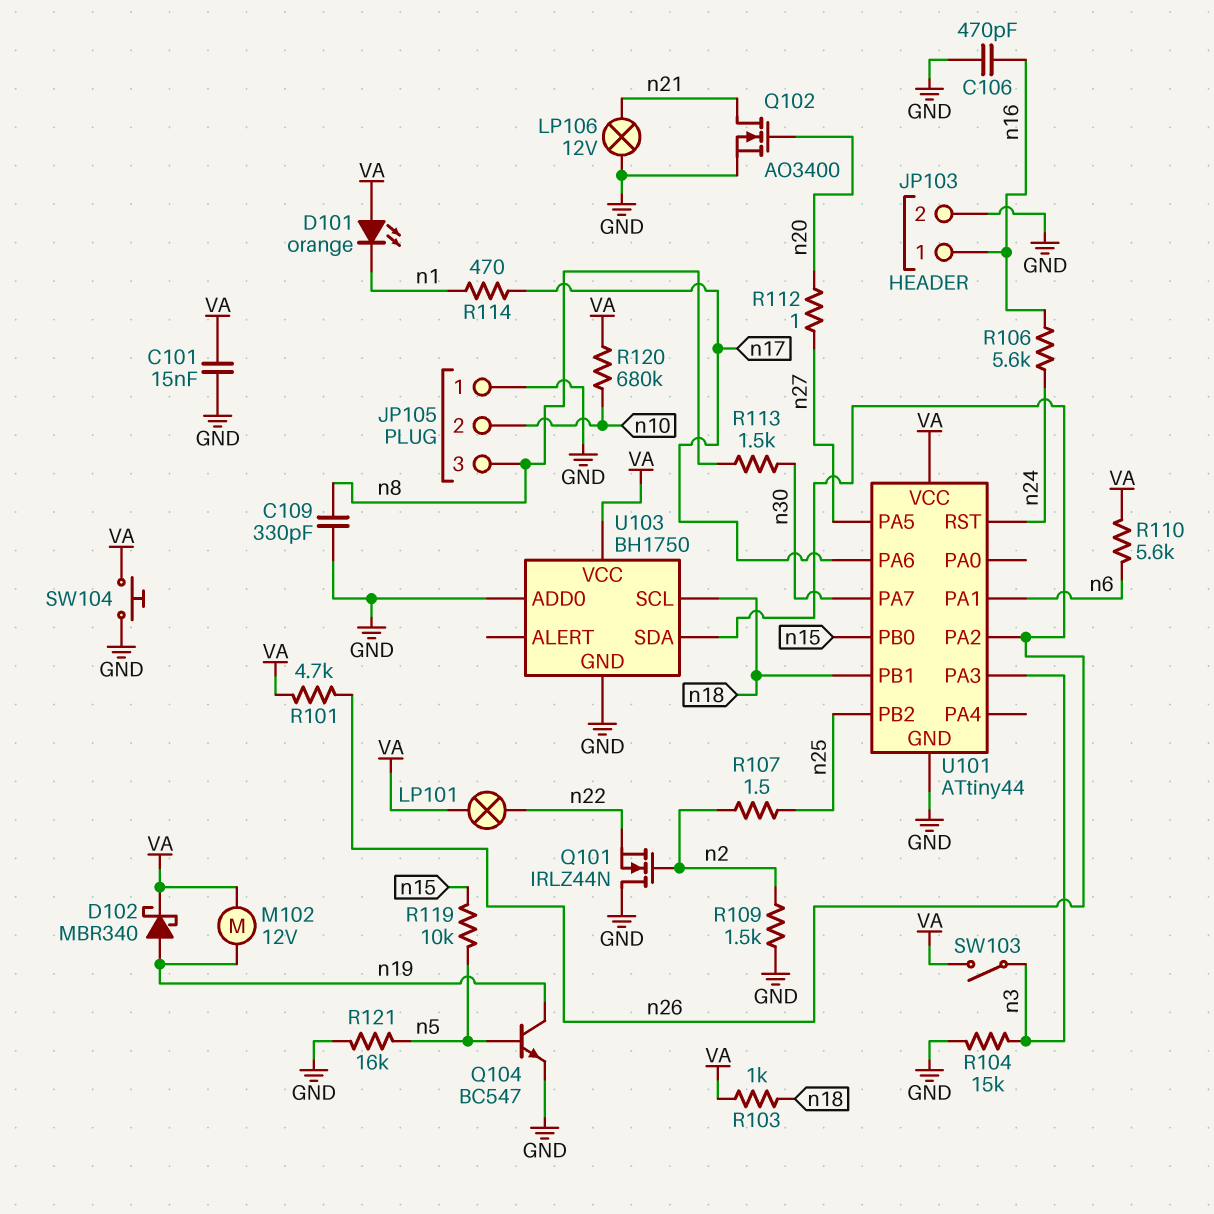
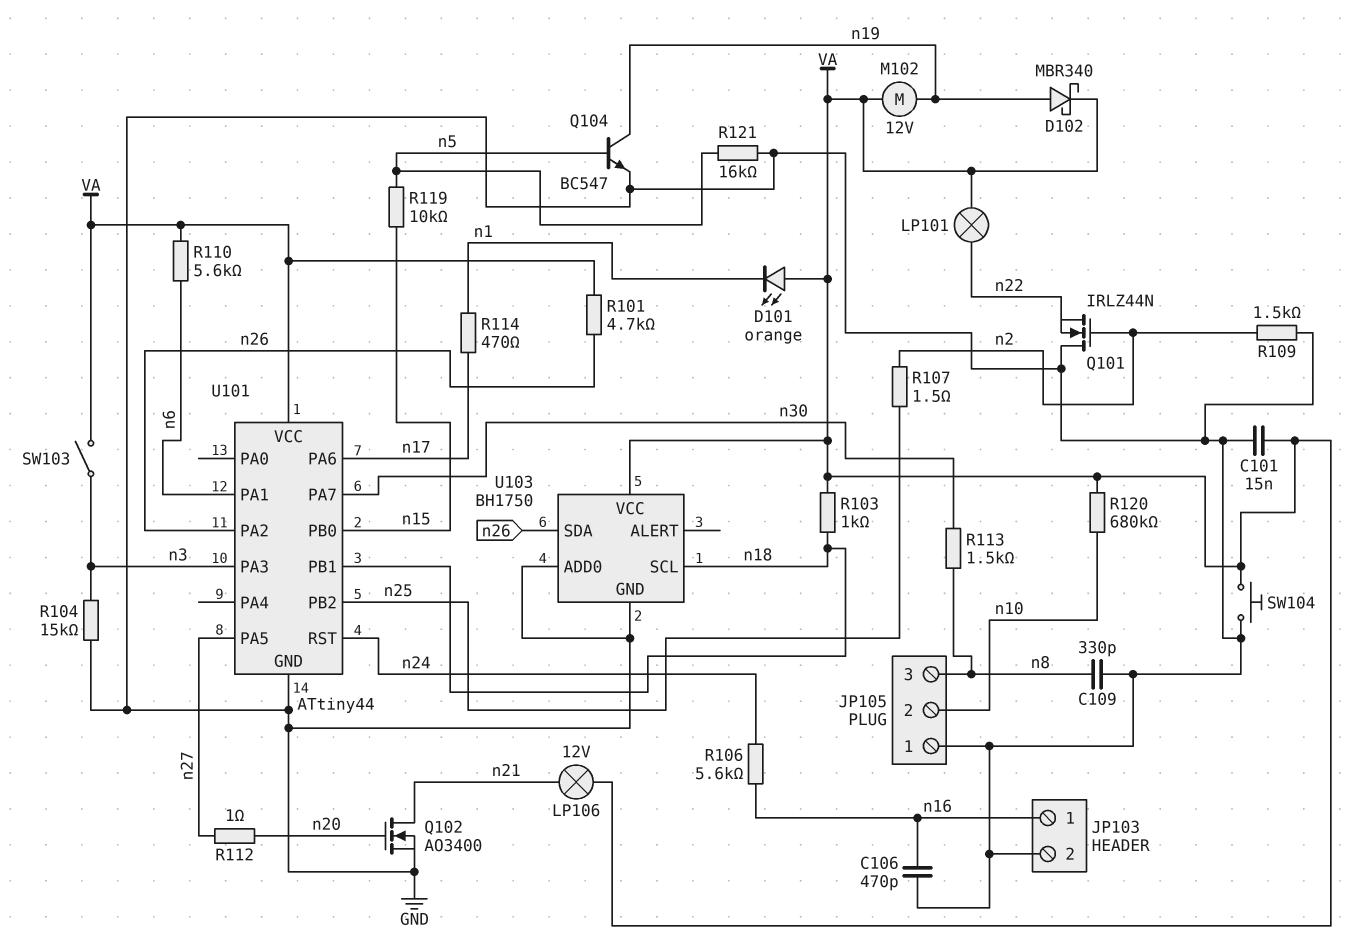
LP106: lamp 12V (GND, n21) -> lamp 12V (VA, n21)

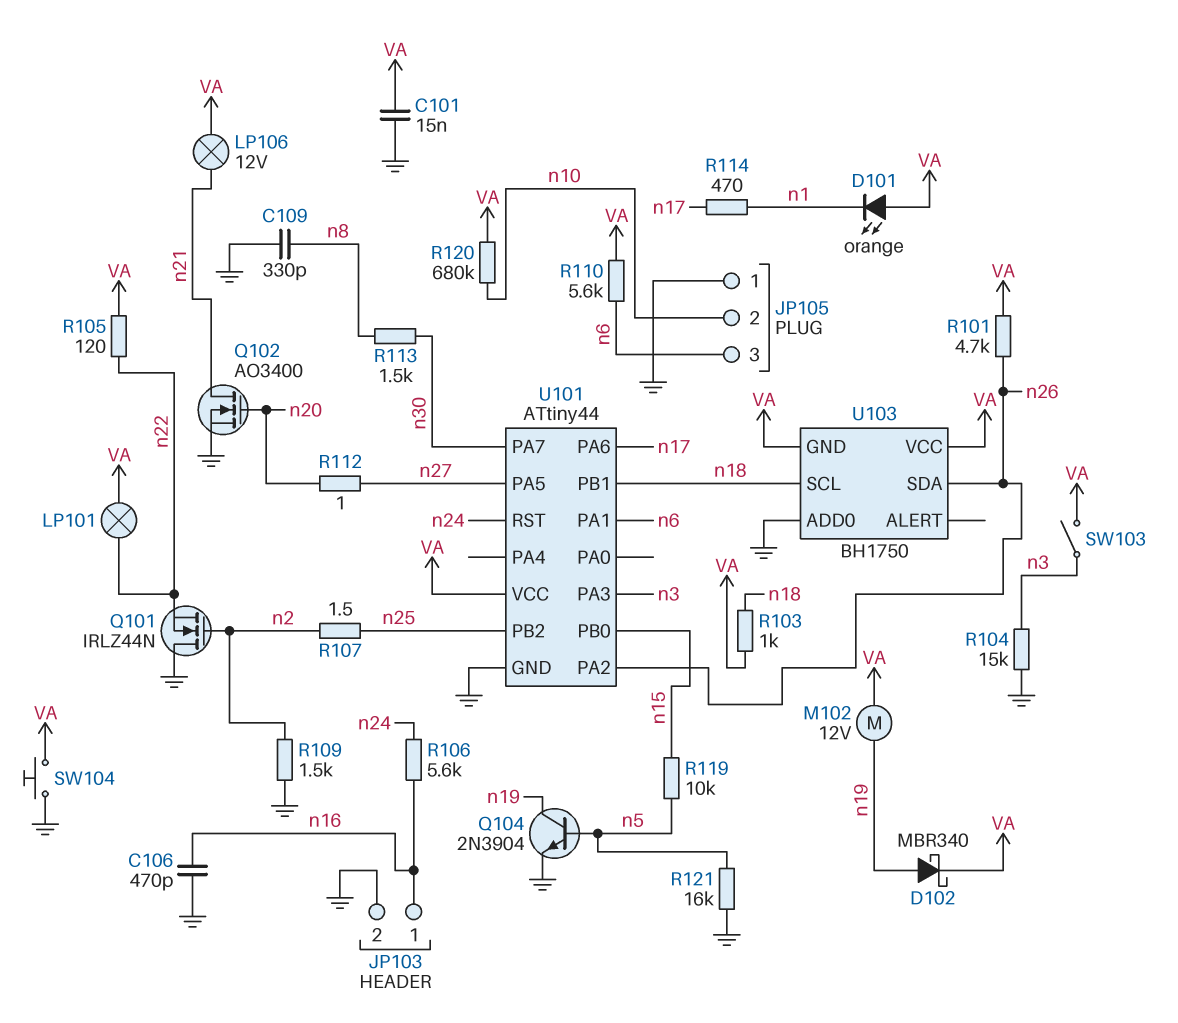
JP105 pin 3: n8 -> n6
Q104: NPN BC547 (B n5, C n19, E GND) -> NPN 2N3904 (B n5, C n19, E GND)
R105: none -> 120 (VA, n22)
U103 pin GND: GND -> VA

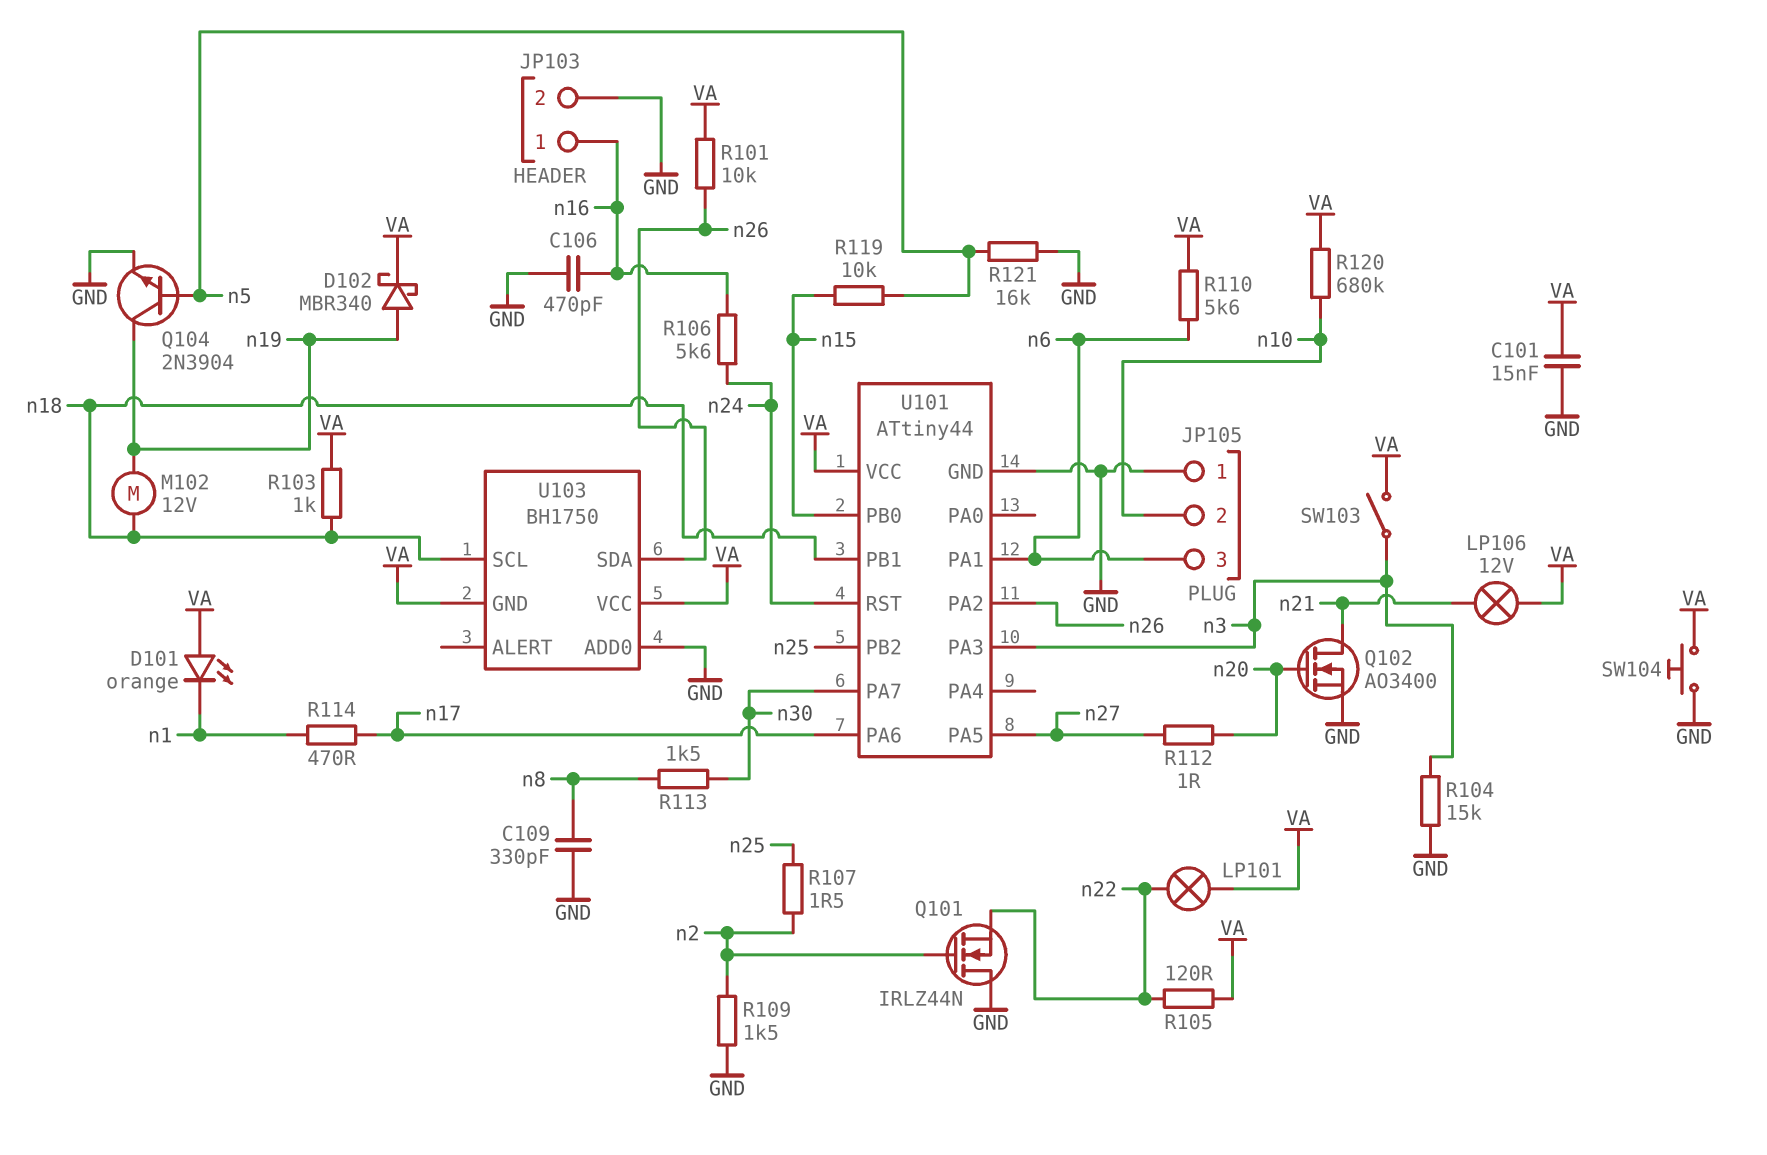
M102: motor 12V (VA, n19) -> motor 12V (n18, n19)
R101: 4.7k (VA, n26) -> 10k (VA, n26)

